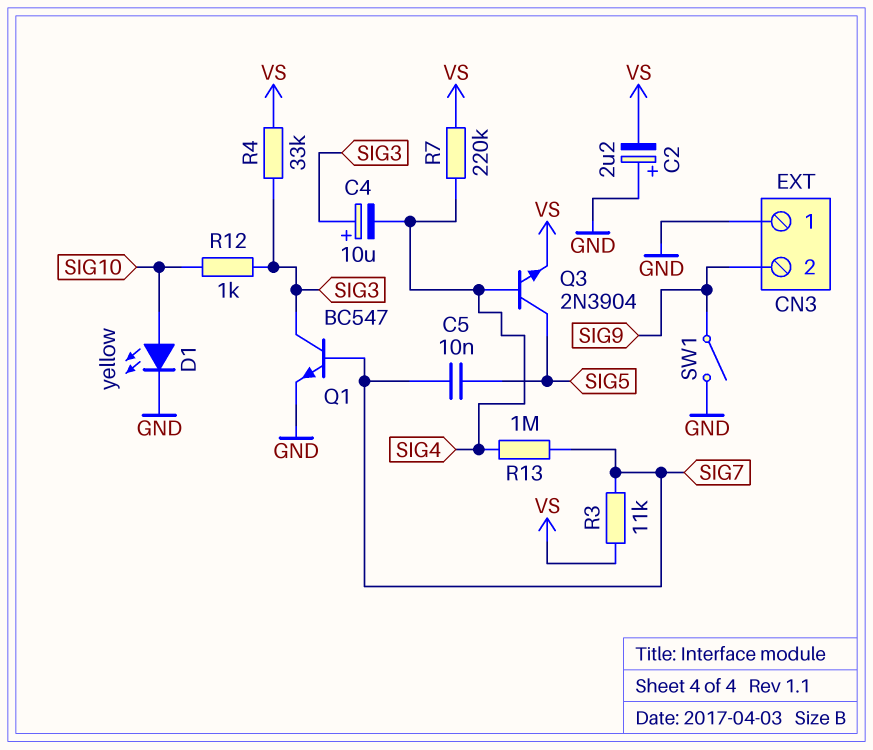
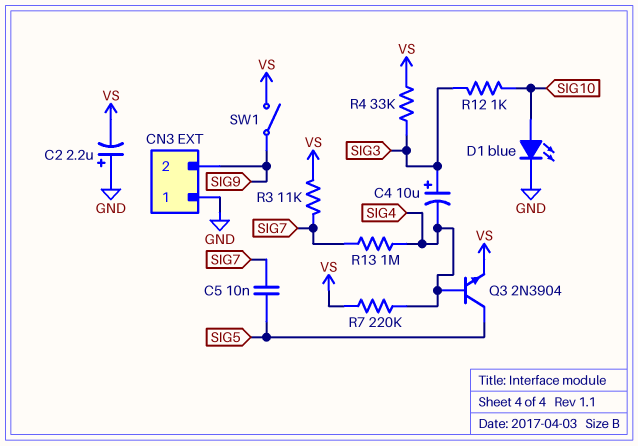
D1: LED yellow (A SIG10, K GND) -> LED blue (A SIG10, K GND)
Q1: NPN BC547 (B SIG7, C SIG3, E GND) -> none
SW1: switch (GND, SIG9) -> switch (SIG9, VS)

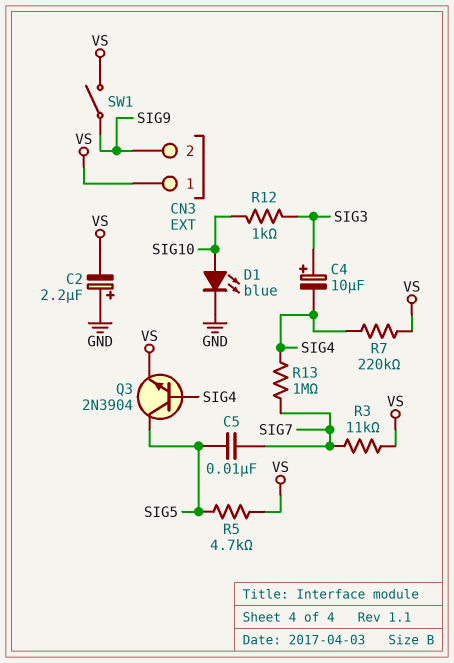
CN3 pin 1: GND -> VS
R4: 33k (SIG3, VS) -> none
R5: none -> 4.7k (SIG5, VS)

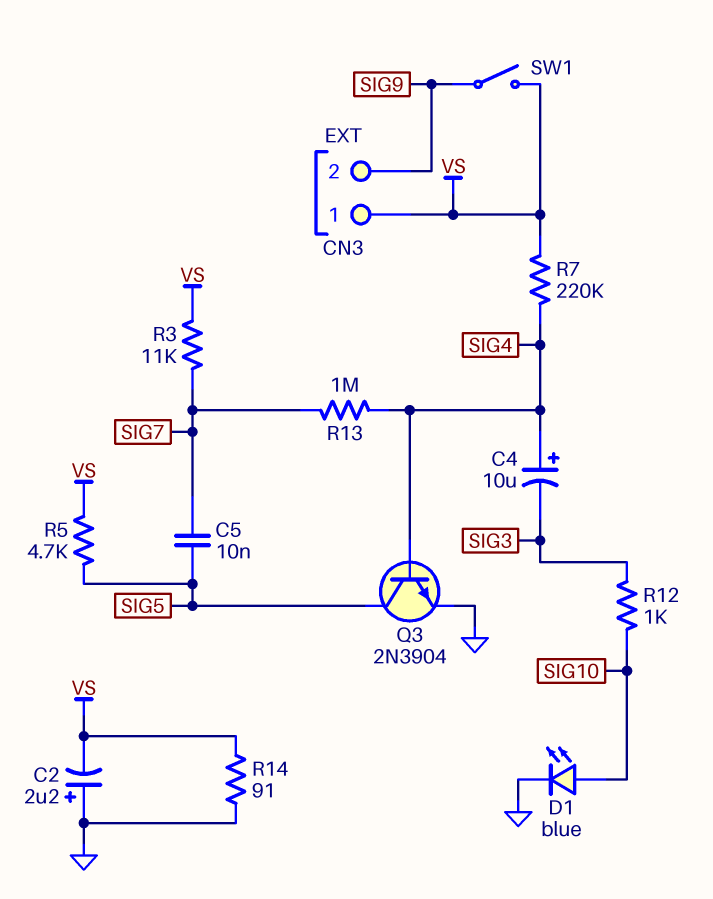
C4: 10uF (plus SIG3, minus SIG4) -> 10uF (plus SIG4, minus SIG3)
Q3: NPN 2N3904 (B SIG4, C SIG5, E VS) -> NPN 2N3904 (B SIG4, C SIG5, E GND)
R14: none -> 91 (GND, VS)

